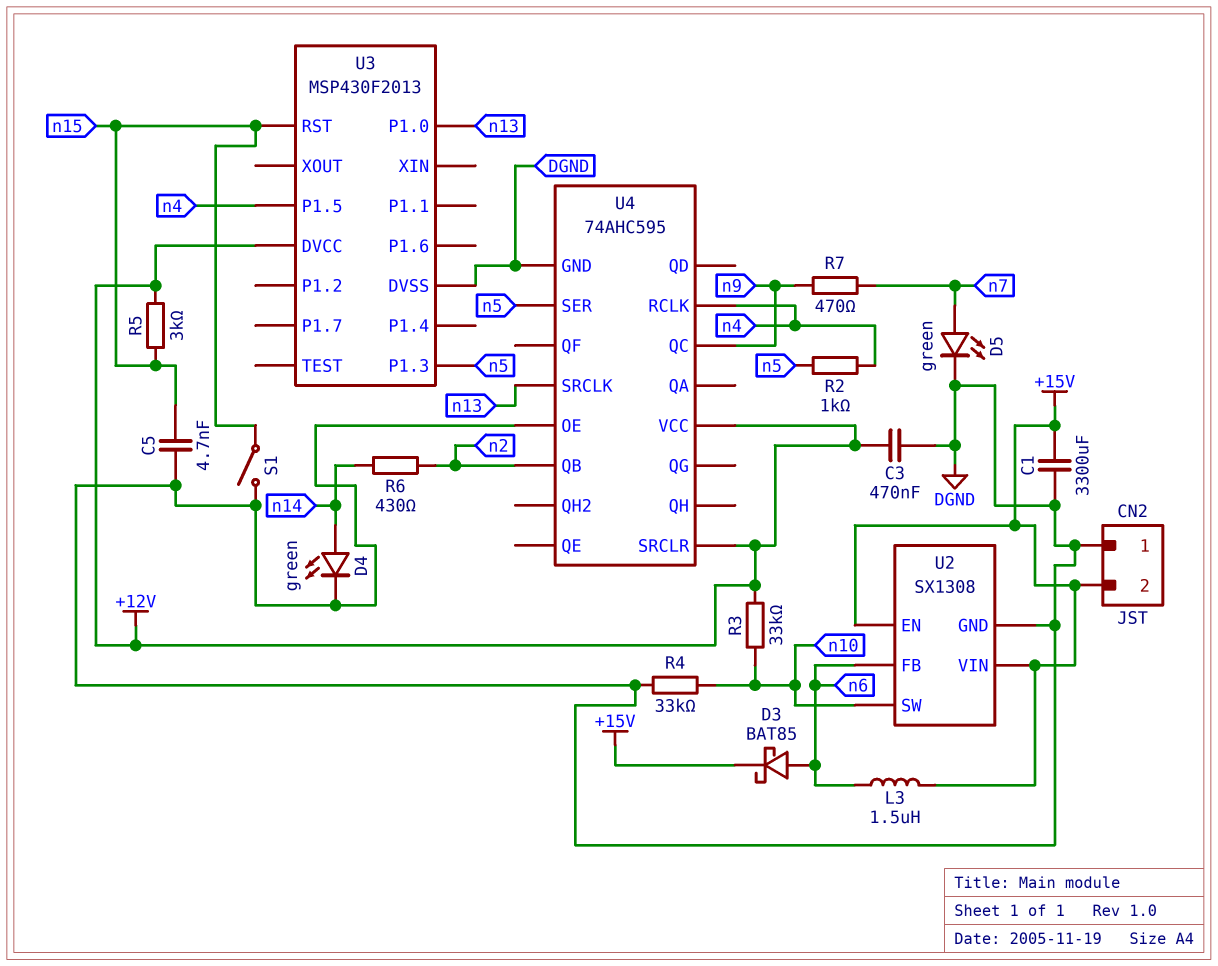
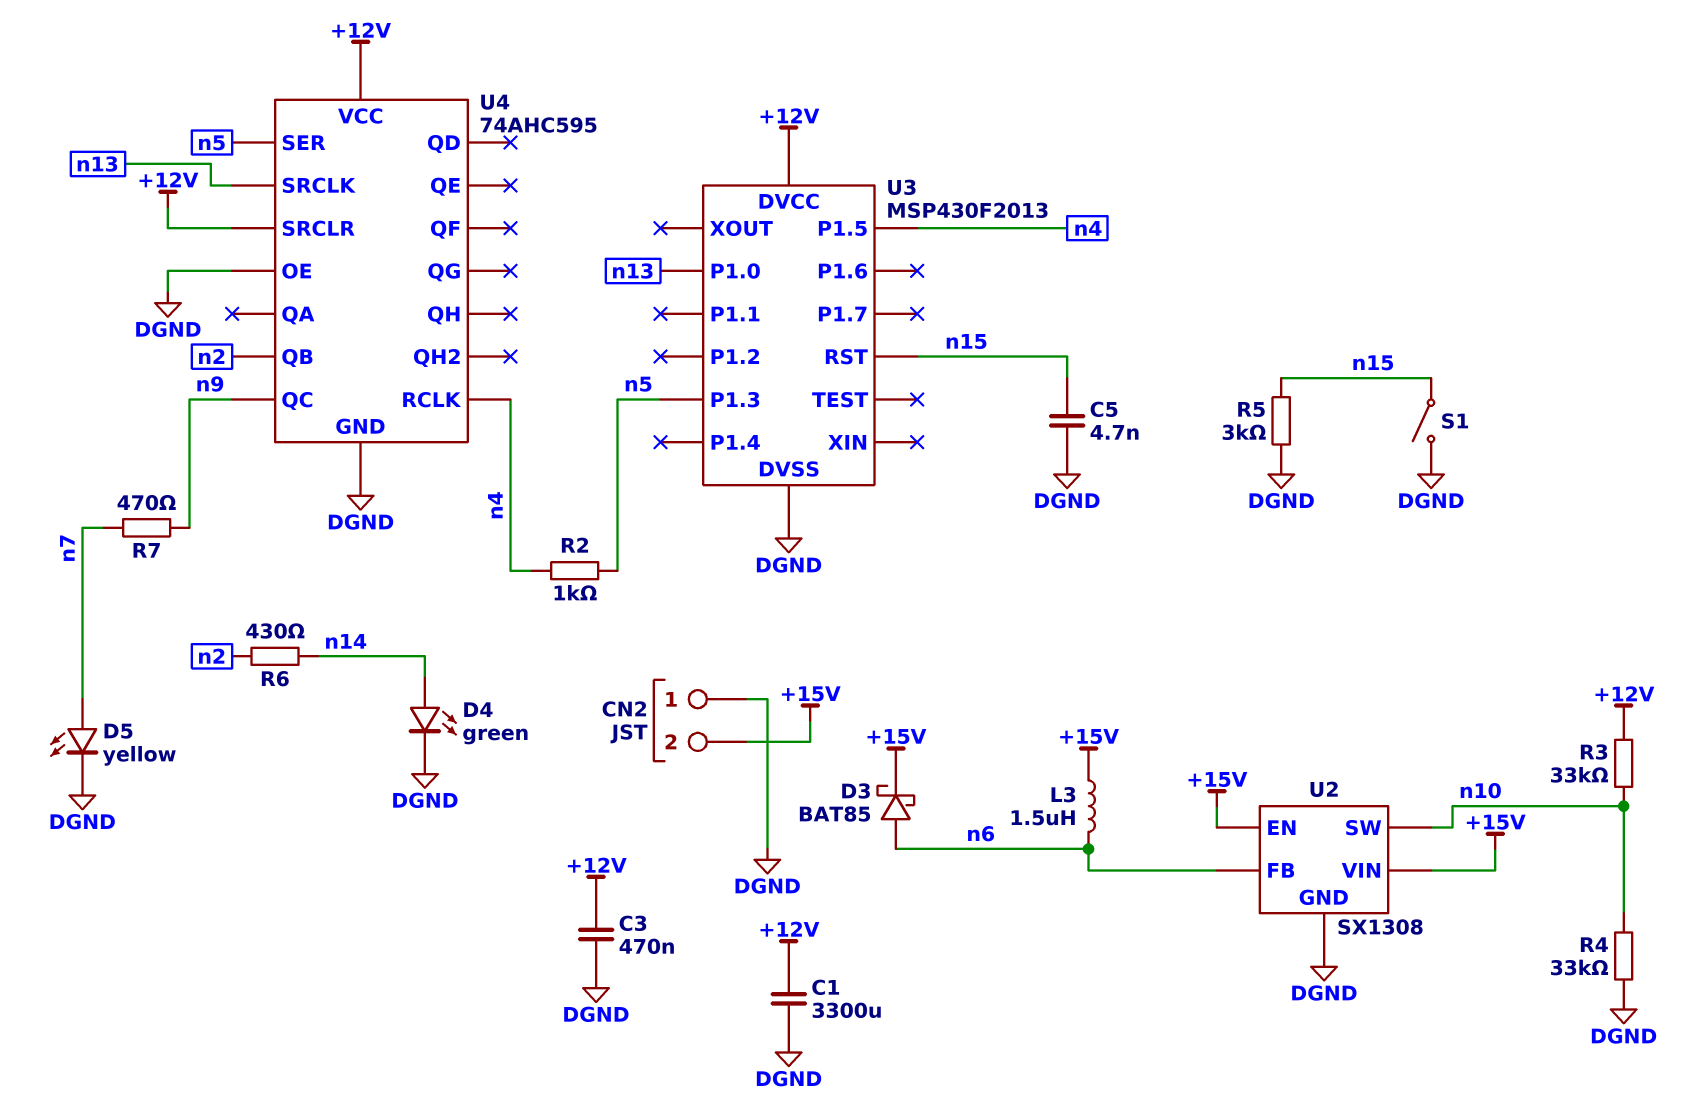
C1: 3300uF (+15V, DGND) -> 3300uF (+12V, DGND)
D5: LED green (A n7, K DGND) -> LED yellow (A n7, K DGND)
R5: 3k (+12V, n15) -> 3k (DGND, n15)

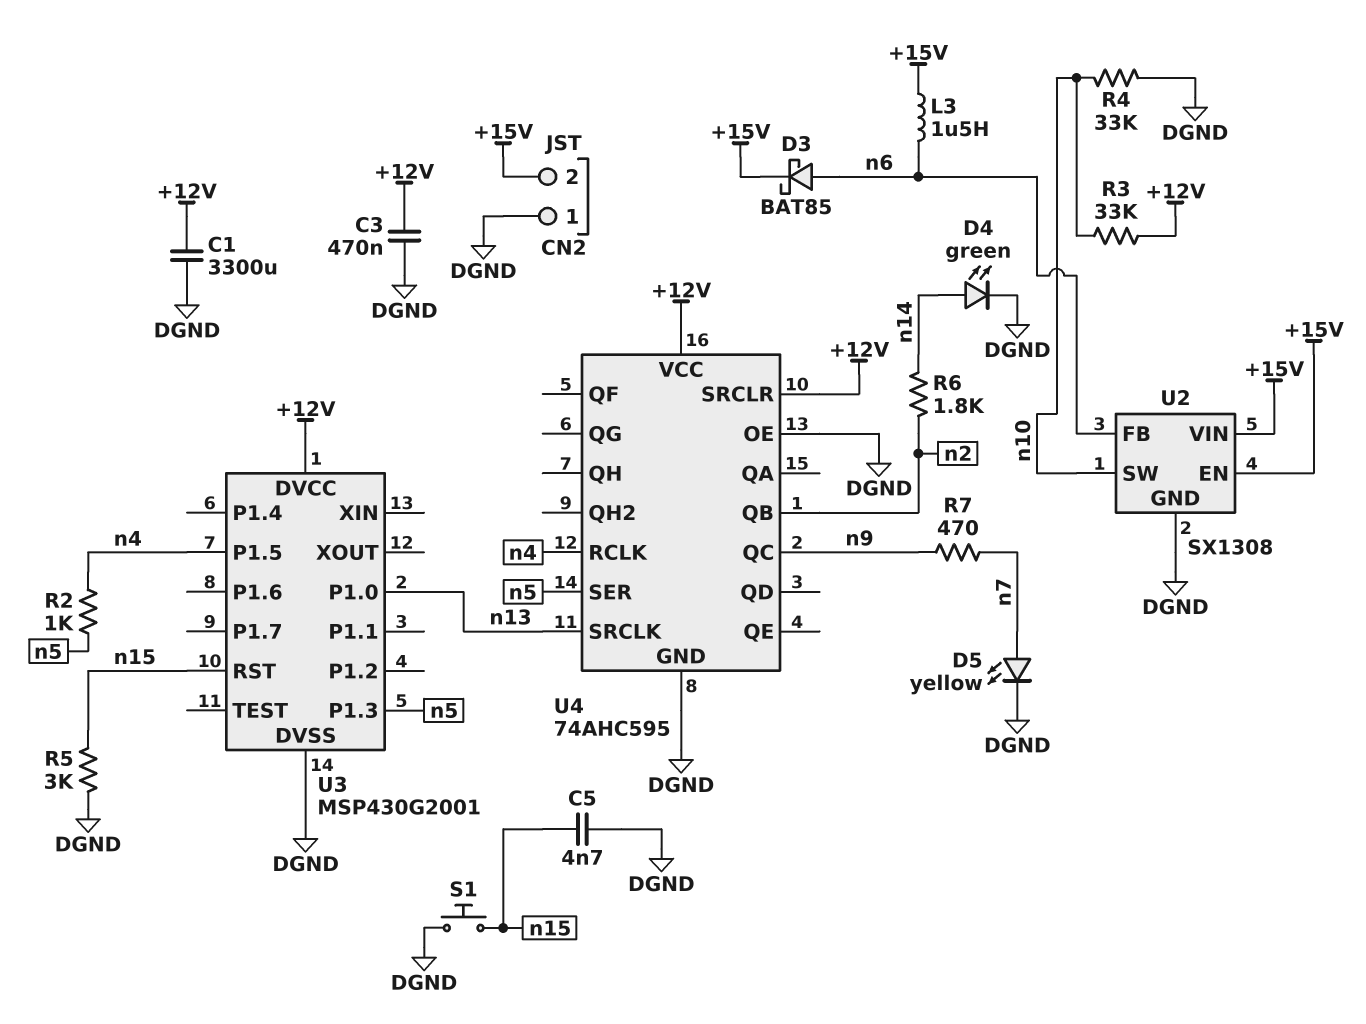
R6: 430 (n2, n14) -> 1.8k (n2, n14)
S1: switch (DGND, n15) -> button (DGND, n15)
U3: MSP430F2013 -> MSP430G2001

